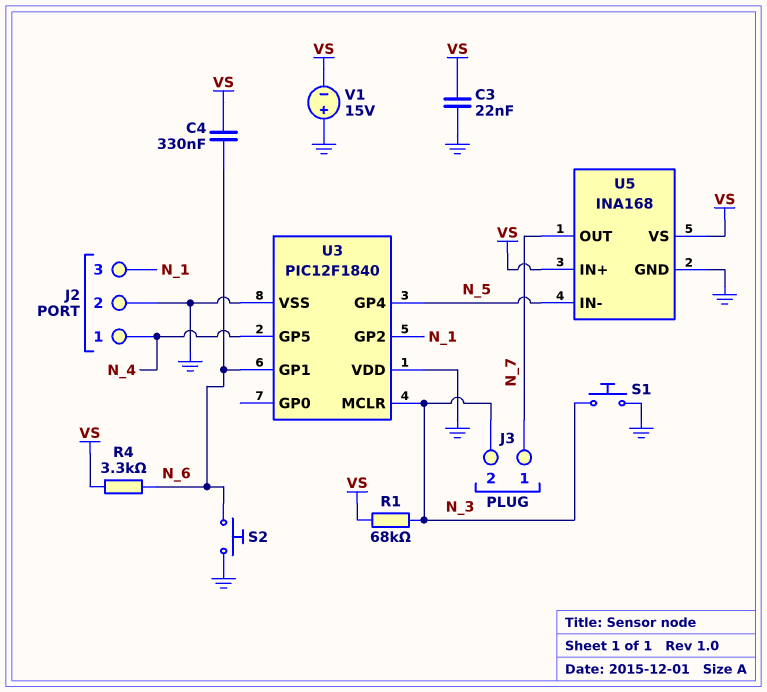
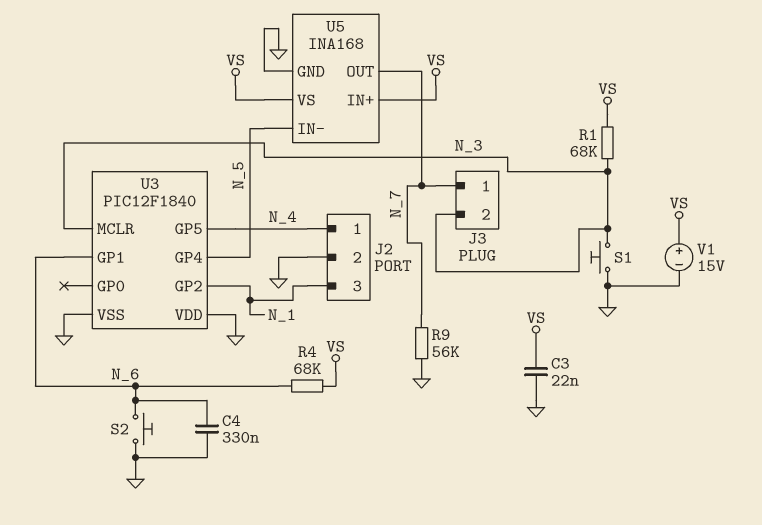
C4: 330nF (N_6, VS) -> 330nF (GND, N_6)
R4: 3.3k (N_6, VS) -> 68k (N_6, VS)
R9: none -> 56k (GND, N_7)
V1: 15V (plus GND, minus VS) -> 15V (plus VS, minus GND)

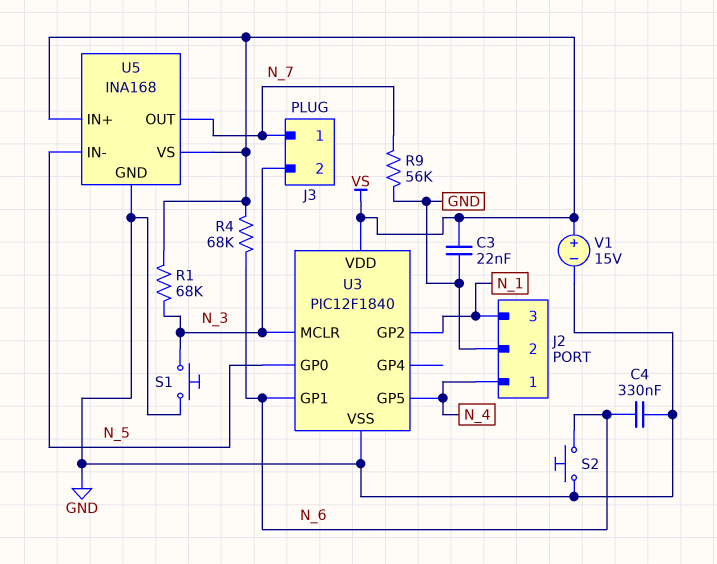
U3 pin GP0: none -> N_5
U3 pin GP4: N_5 -> none
U3 pin VDD: GND -> VS

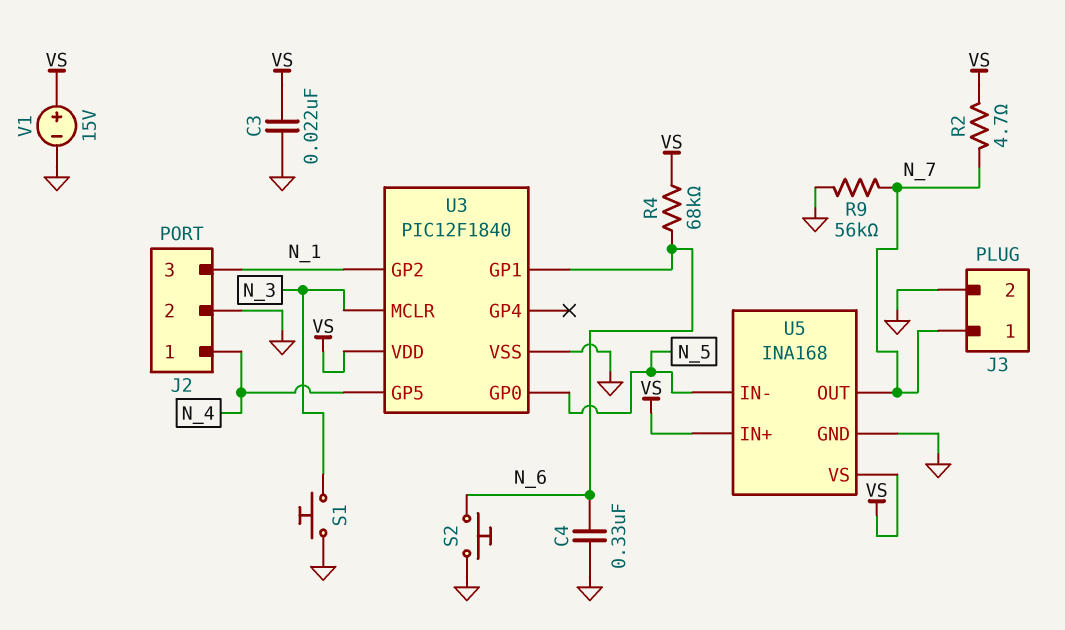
J3 pin 2: N_3 -> GND
R1: 68k (N_3, VS) -> none
R2: none -> 4.7 (N_7, VS)

